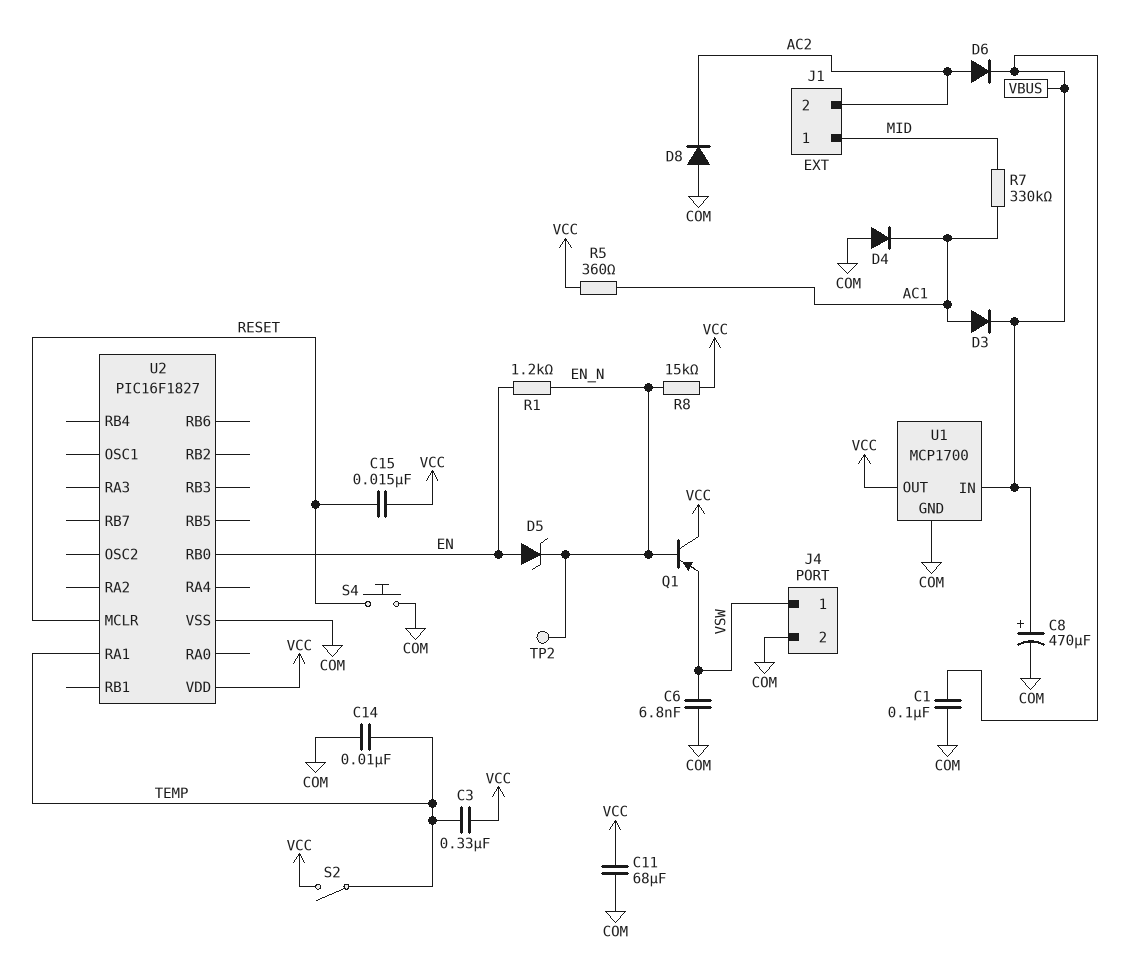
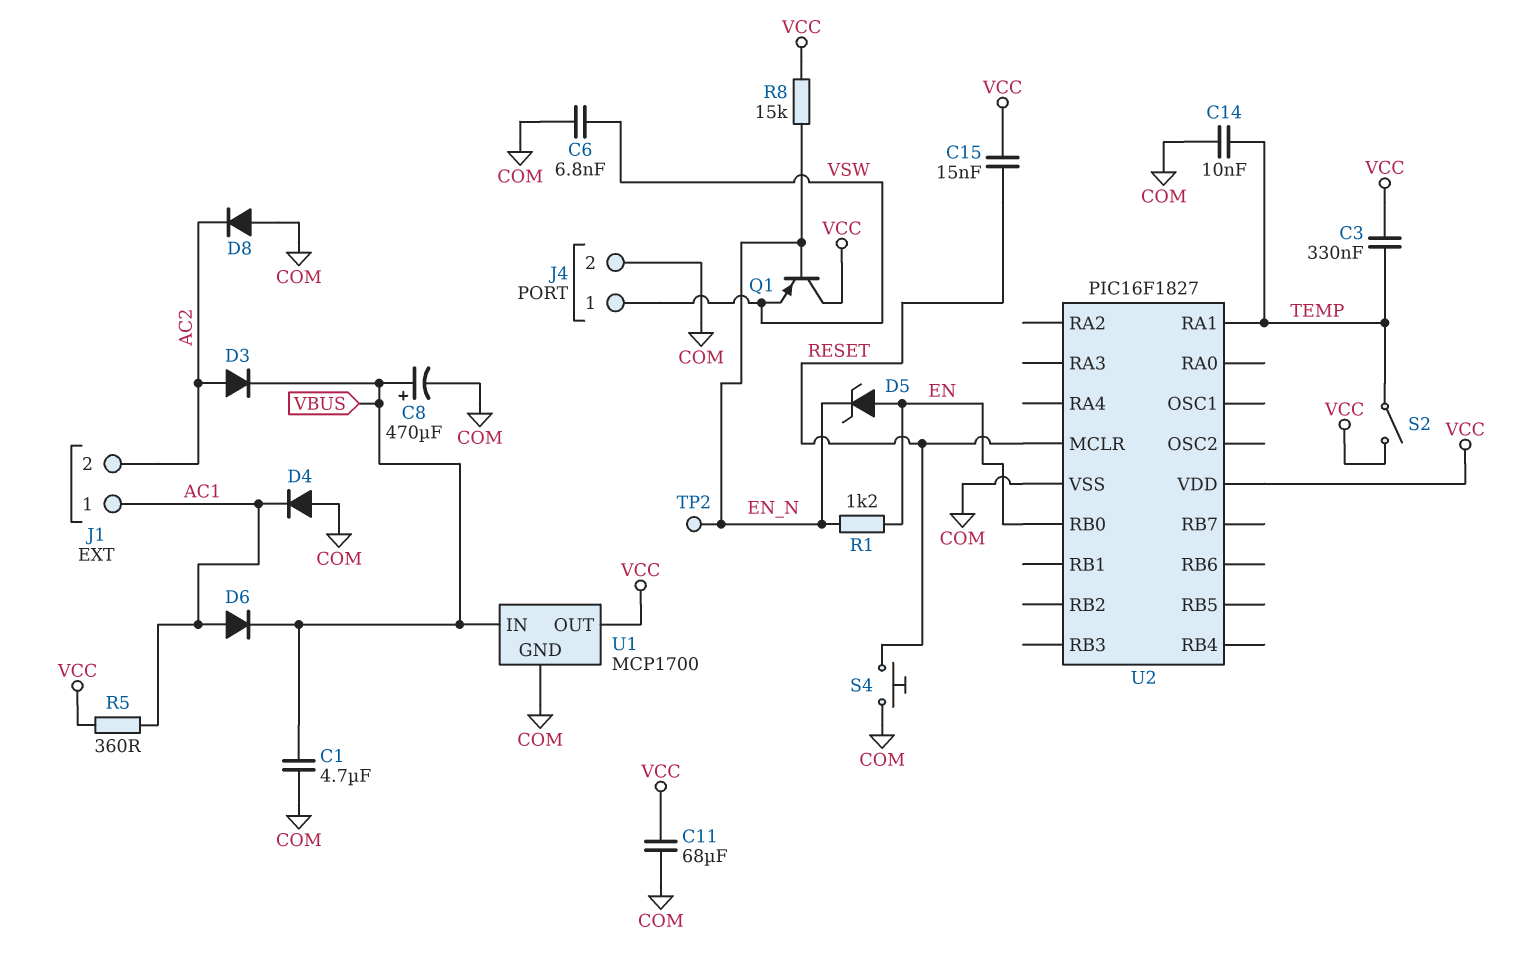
C1: 100nF (COM, VBUS) -> 4.7uF (COM, VBUS)
D3: diode (A AC1, K VBUS) -> diode (A AC2, K VBUS)
D6: diode (A AC2, K VBUS) -> diode (A AC1, K VBUS)
J1 pin 1: MID -> AC1
R7: 330k (AC1, MID) -> none

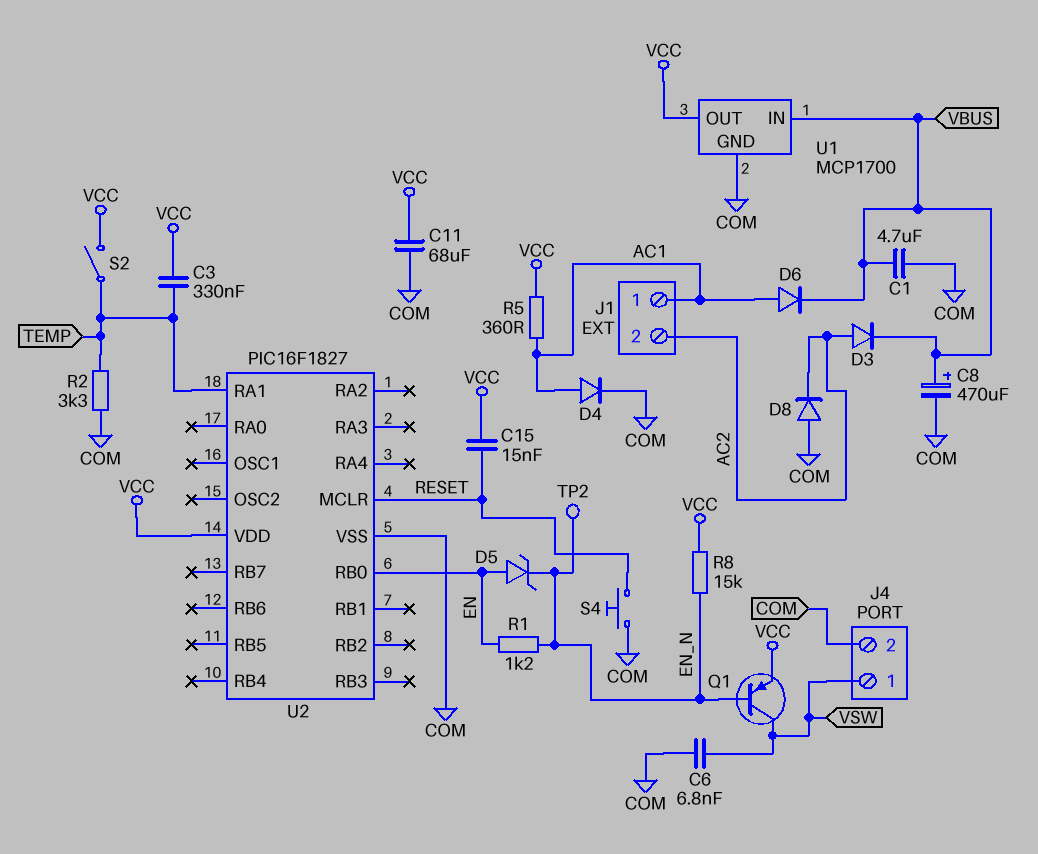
C14: 10nF (COM, TEMP) -> none
D4: diode (A COM, K AC1) -> diode (A AC1, K COM)
Q1: PNP (B EN_N, C VCC, E VSW) -> PNP (B EN_N, C VSW, E VCC)
R2: none -> 3.3k (COM, TEMP)

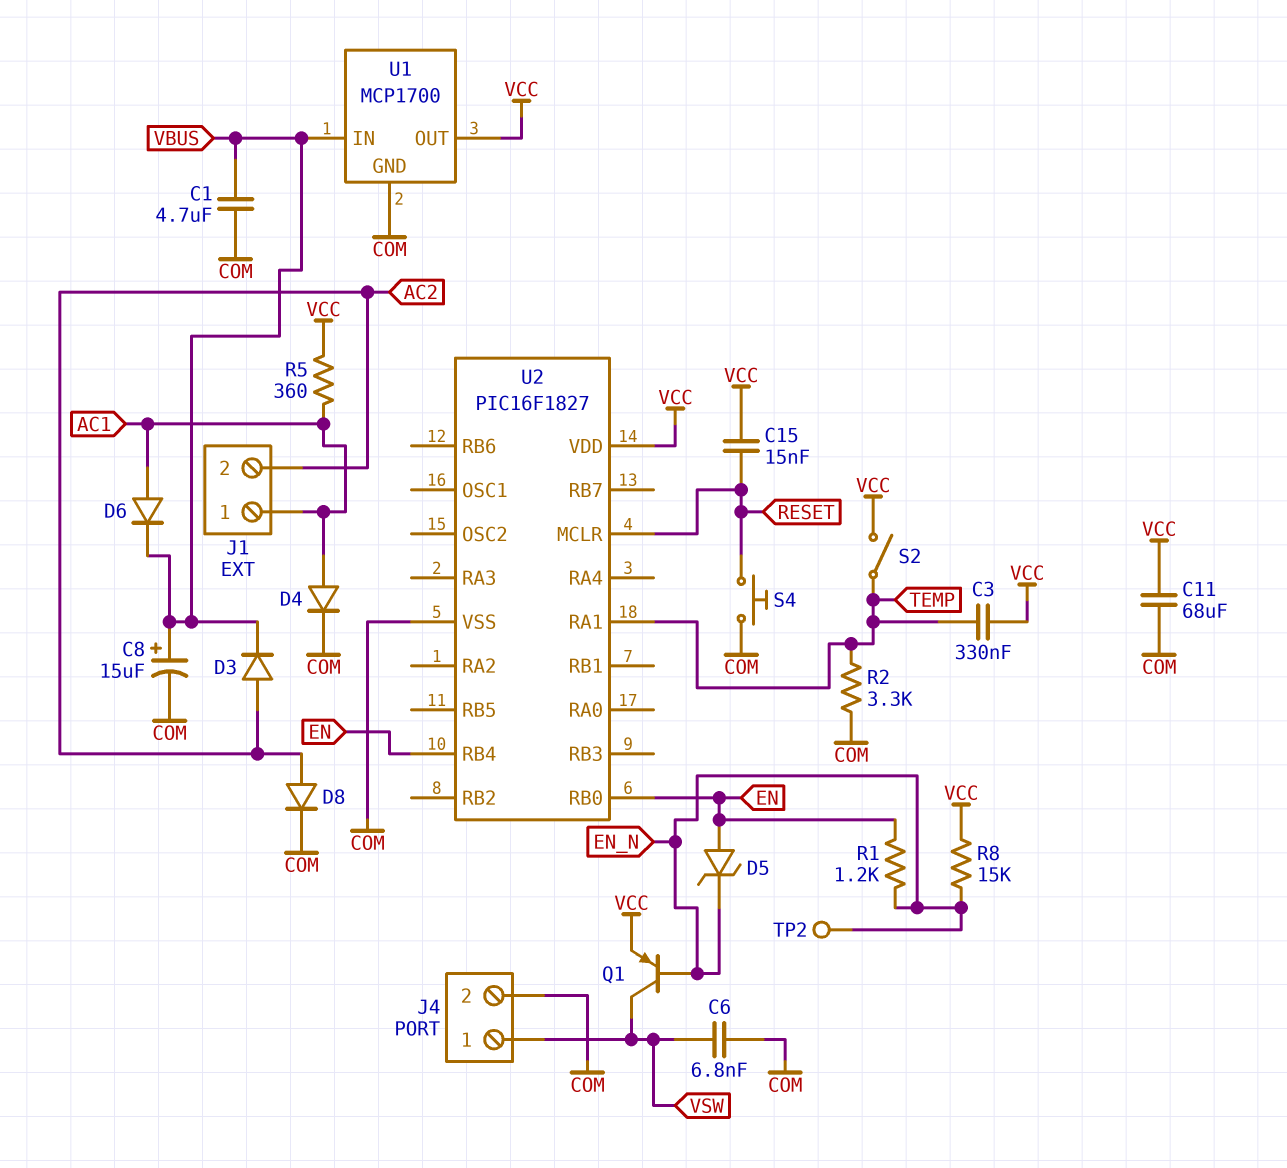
C8: 470uF (plus VBUS, minus COM) -> 15uF (plus VBUS, minus COM)
D8: diode (A COM, K AC2) -> diode (A AC2, K COM)
U2 pin RB4: none -> EN

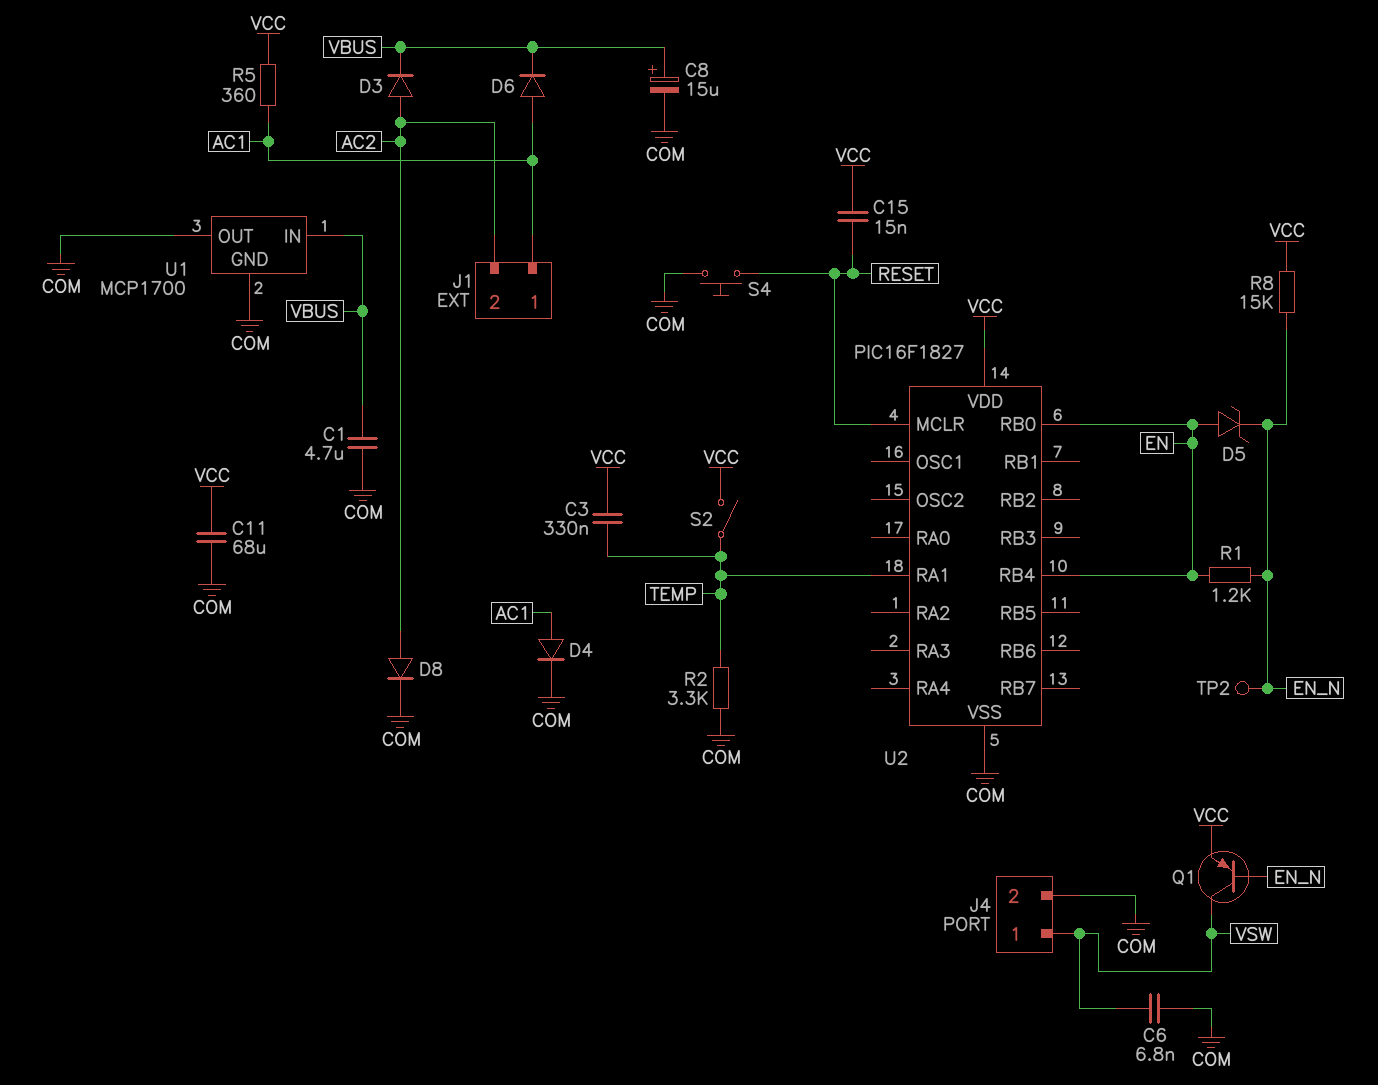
U1 pin OUT: VCC -> COM

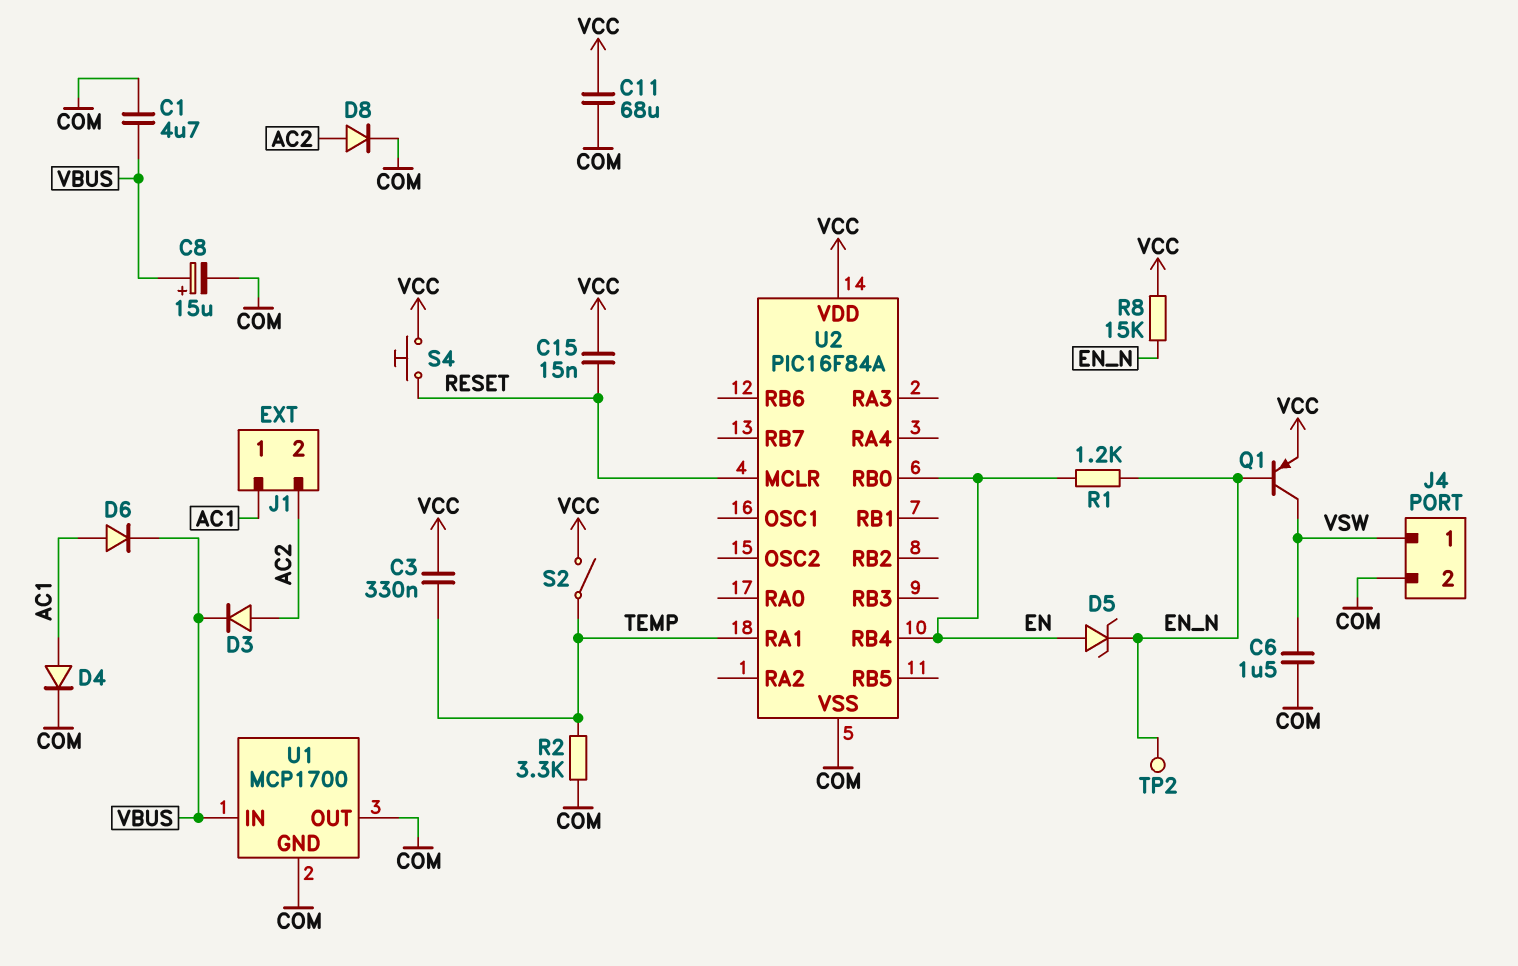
C6: 6.8nF (COM, VSW) -> 1.5uF (COM, VSW)
R5: 360 (AC1, VCC) -> none
S4: button (COM, RESET) -> button (RESET, VCC)
U2: PIC16F1827 -> PIC16F84A

